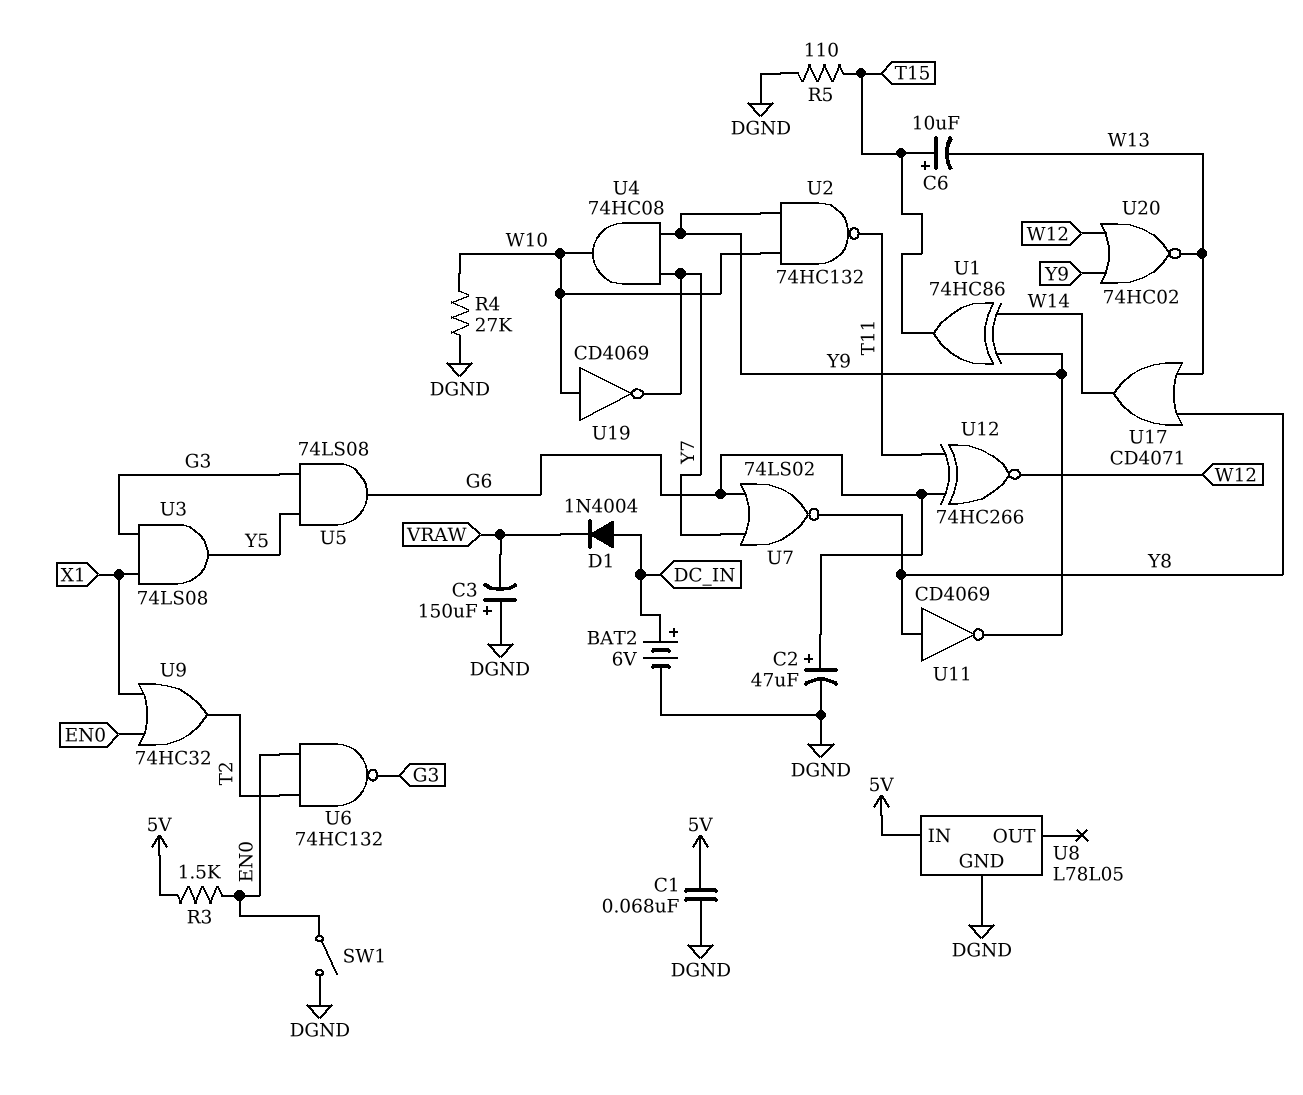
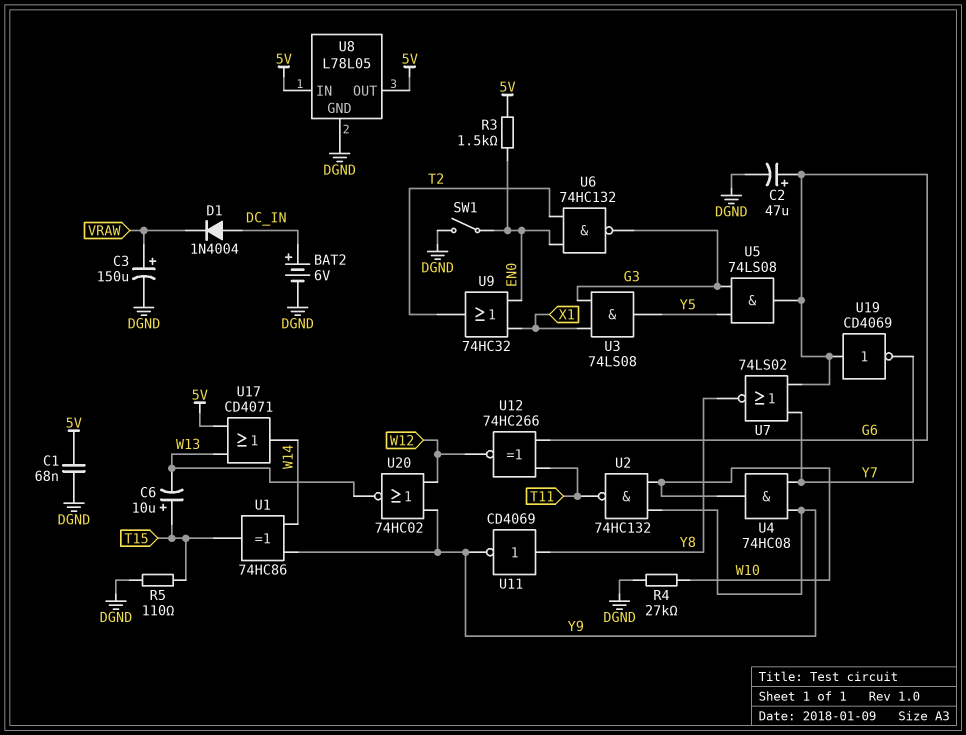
C3: 150uF (plus DGND, minus VRAW) -> 150uF (plus VRAW, minus DGND)
U8 pin OUT: none -> 5V
U17: OR CD4071 (in W13, in Y8, out W14) -> OR CD4071 (in 5V, in W13, out W14)
U19: NOT CD4069 (in W10, out Y7) -> NOT CD4069 (in G6, out Y7)

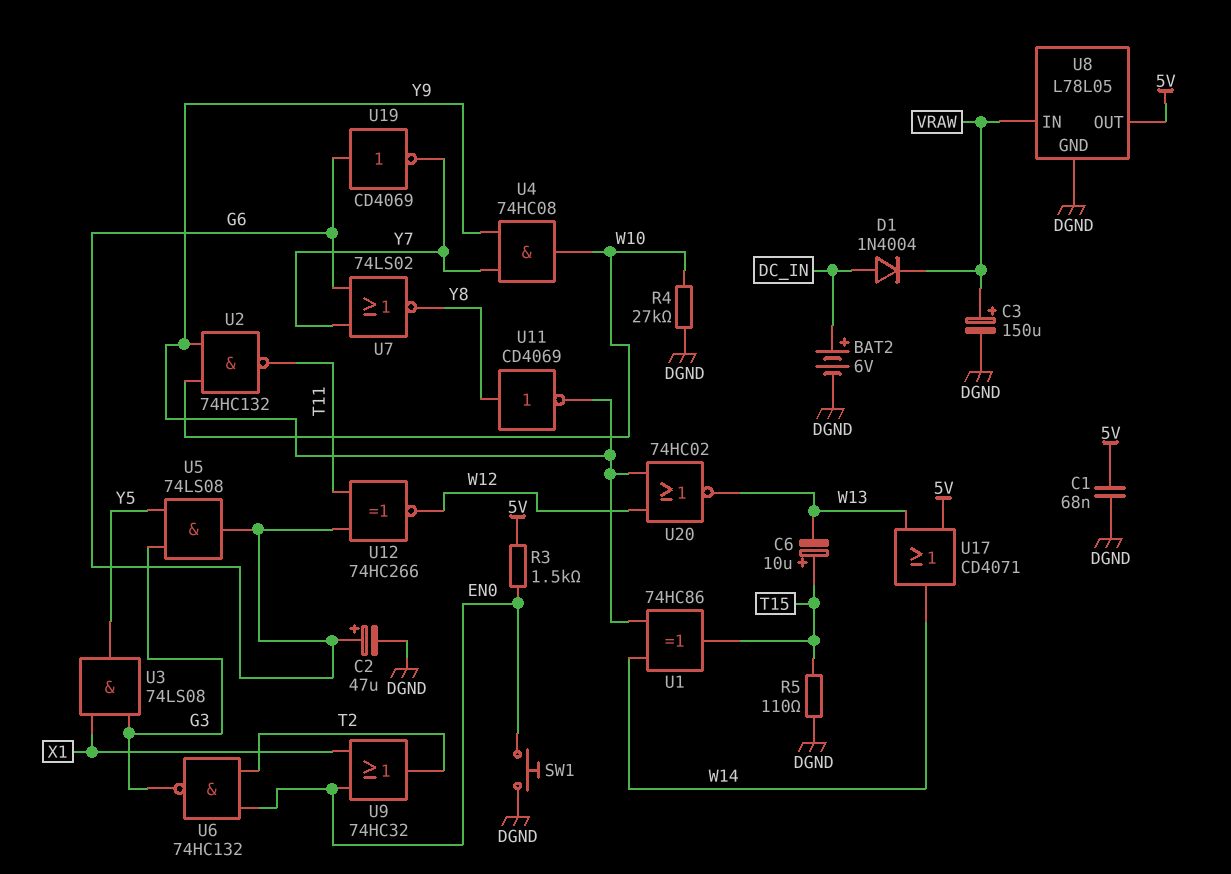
SW1: switch (DGND, EN0) -> button (DGND, EN0)
U8 pin IN: 5V -> VRAW

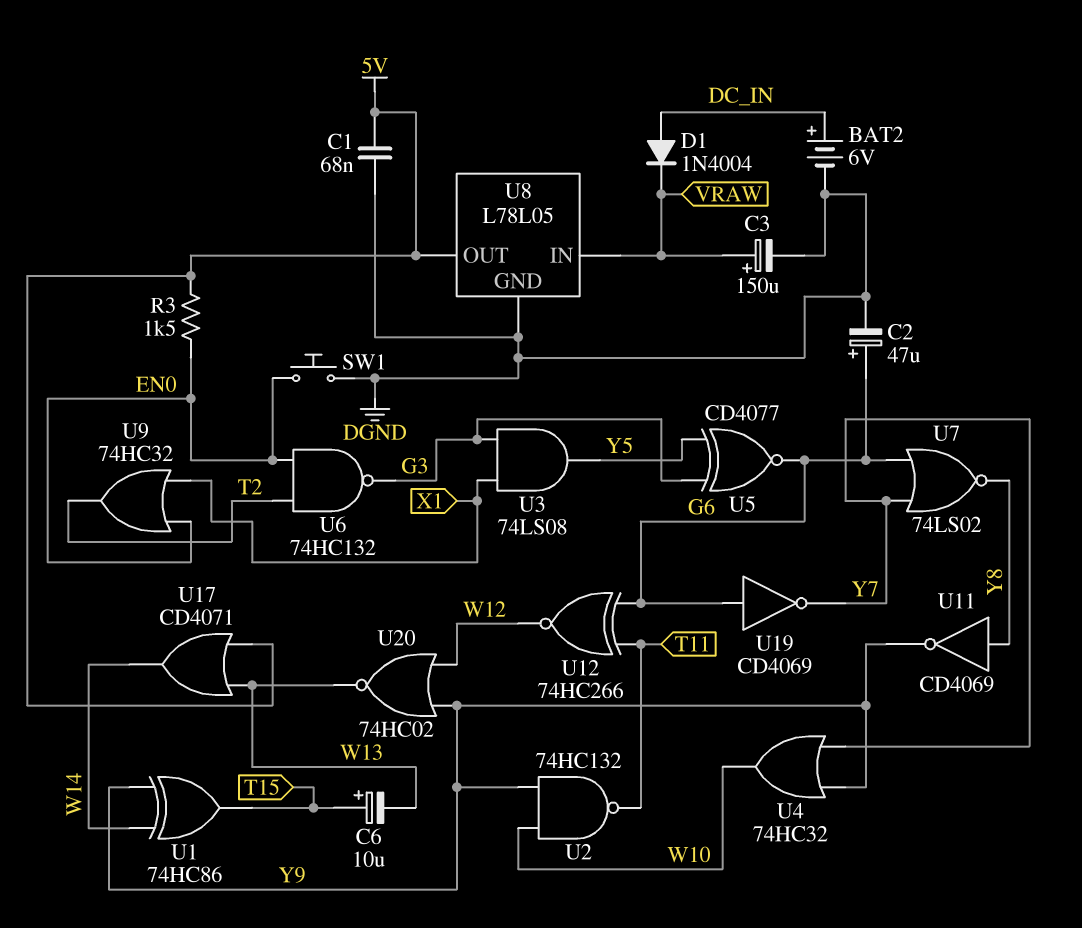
R4: 27k (DGND, W10) -> none
R5: 110 (DGND, T15) -> none
U4: AND 74HC08 (in Y7, in Y9, out W10) -> OR 74HC32 (in Y7, in Y9, out W10)
U5: AND 74LS08 (in G3, in Y5, out G6) -> XNOR CD4077 (in G3, in Y5, out G6)

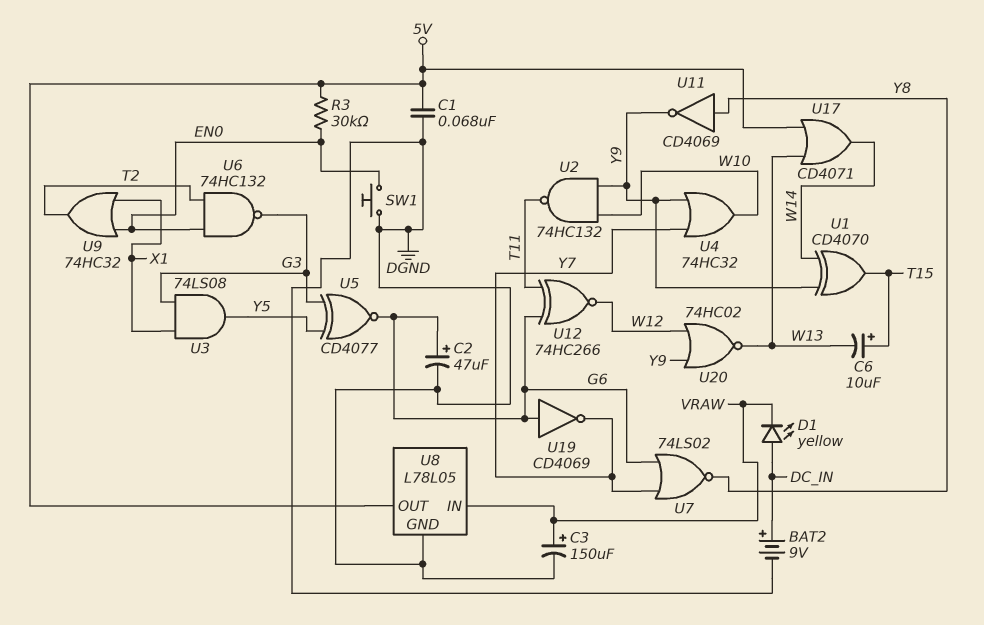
BAT2: 6V (plus DC_IN, minus DGND) -> 9V (plus DC_IN, minus DGND)
D1: diode 1N4004 (A DC_IN, K VRAW) -> LED yellow (A DC_IN, K VRAW)
R3: 1.5k (5V, EN0) -> 30k (5V, EN0)
U1: XOR 74HC86 (in W14, in Y9, out T15) -> XOR CD4070 (in W14, in Y9, out T15)

